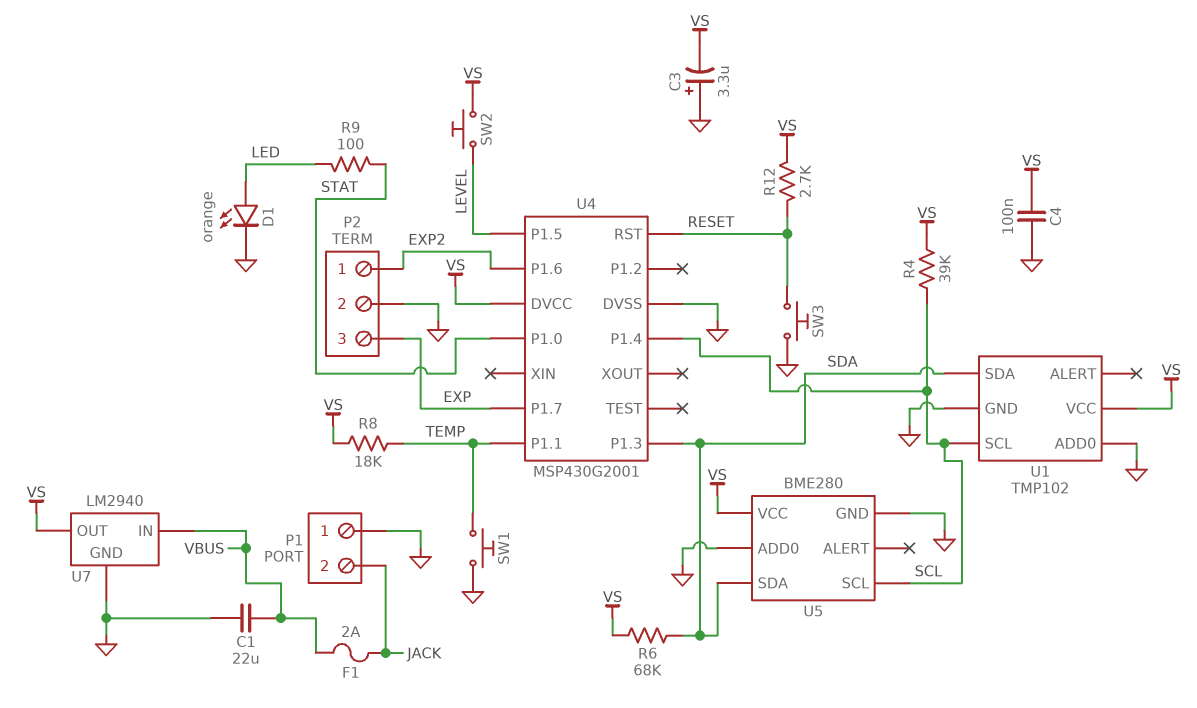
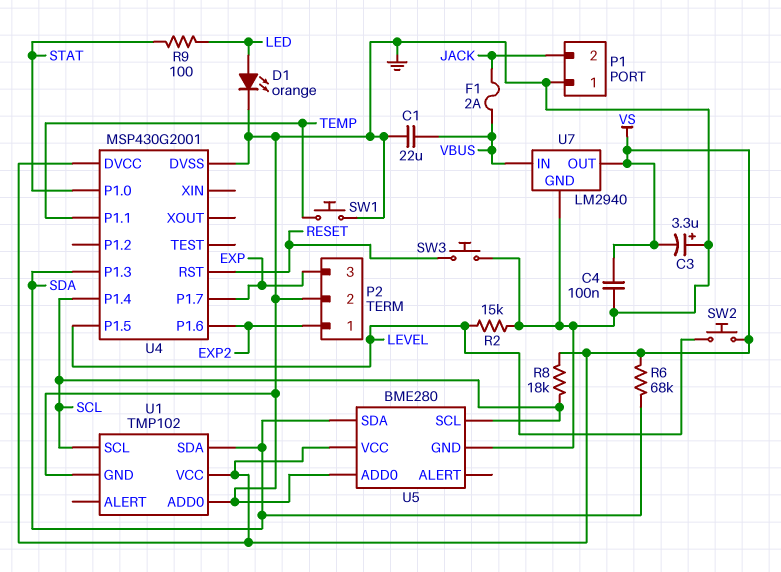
R2: none -> 15k (GND, LEVEL)
R4: 39k (SCL, VS) -> none
R8: 18k (TEMP, VS) -> 18k (SCL, VS)
R12: 2.7k (RESET, VS) -> none

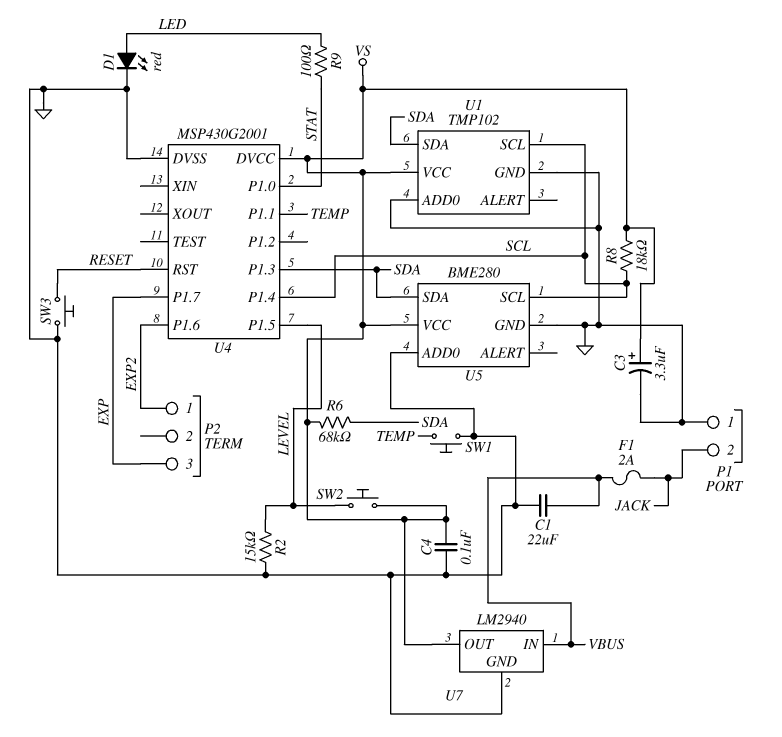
C3: 3.3uF (plus GND, minus VS) -> 3.3uF (plus VS, minus GND)
D1: LED orange (A LED, K GND) -> LED red (A LED, K GND)
P2 pin 2: GND -> none

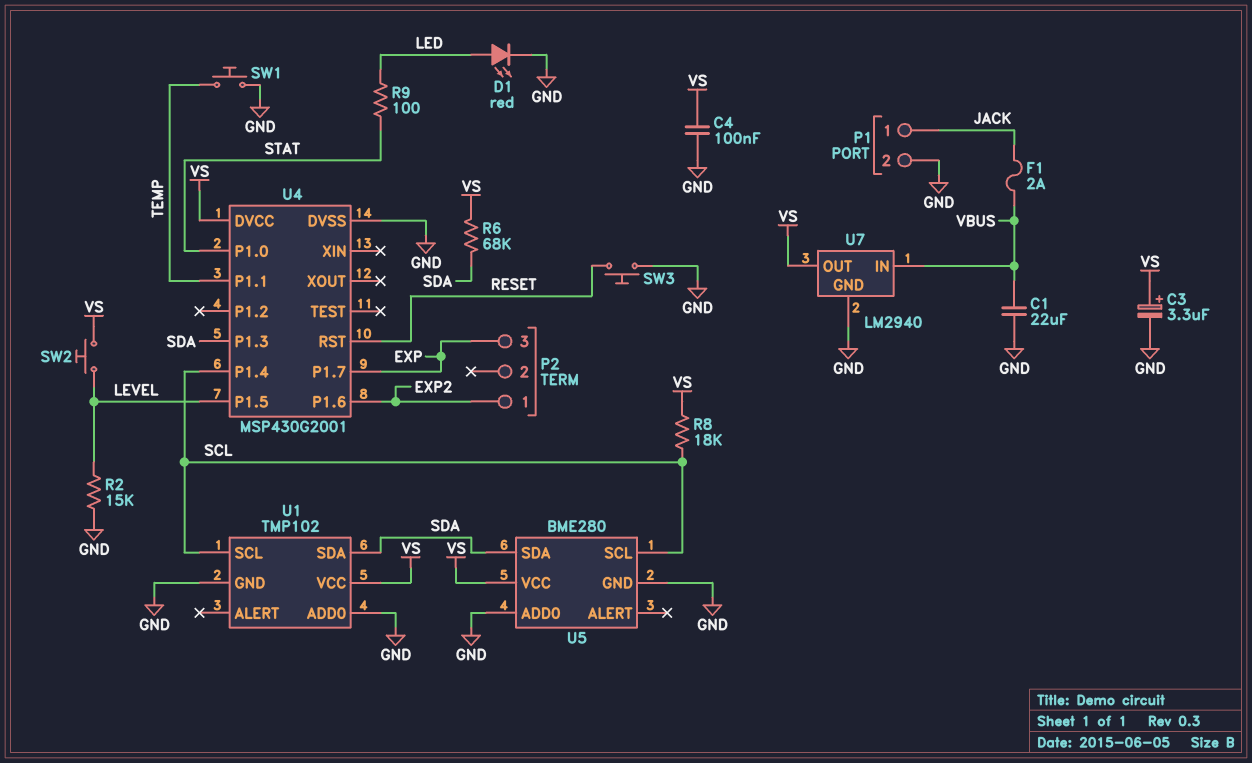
P1 pin 1: GND -> JACK
P1 pin 2: JACK -> GND

